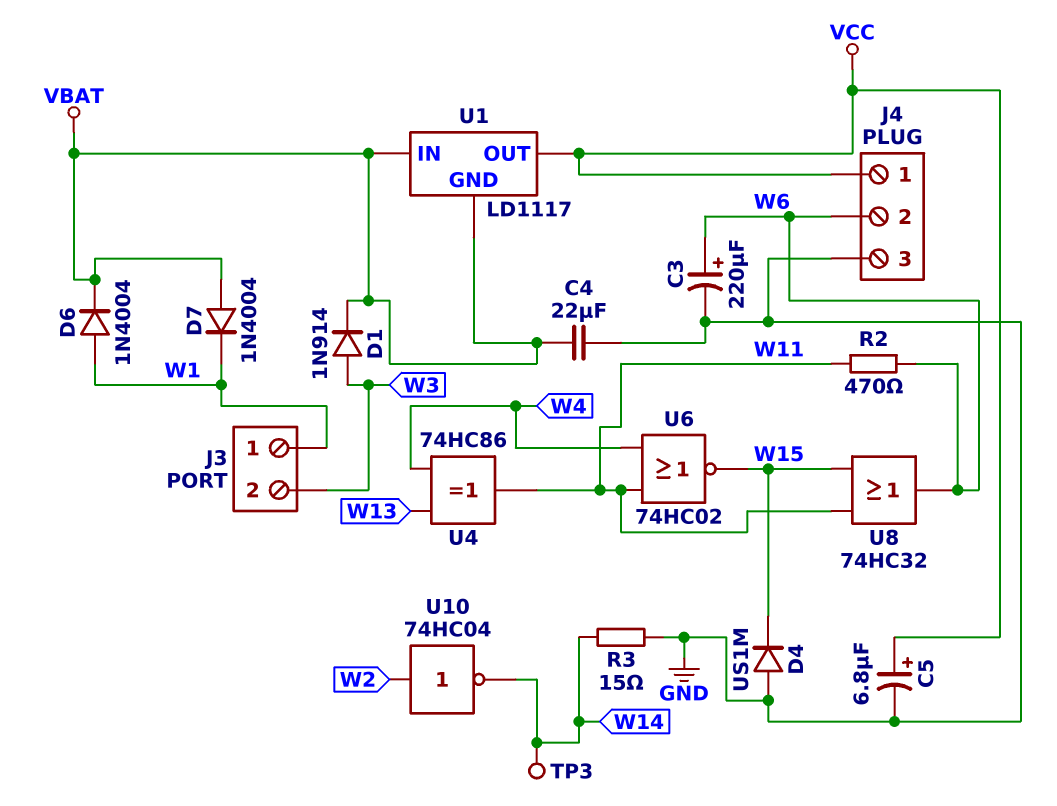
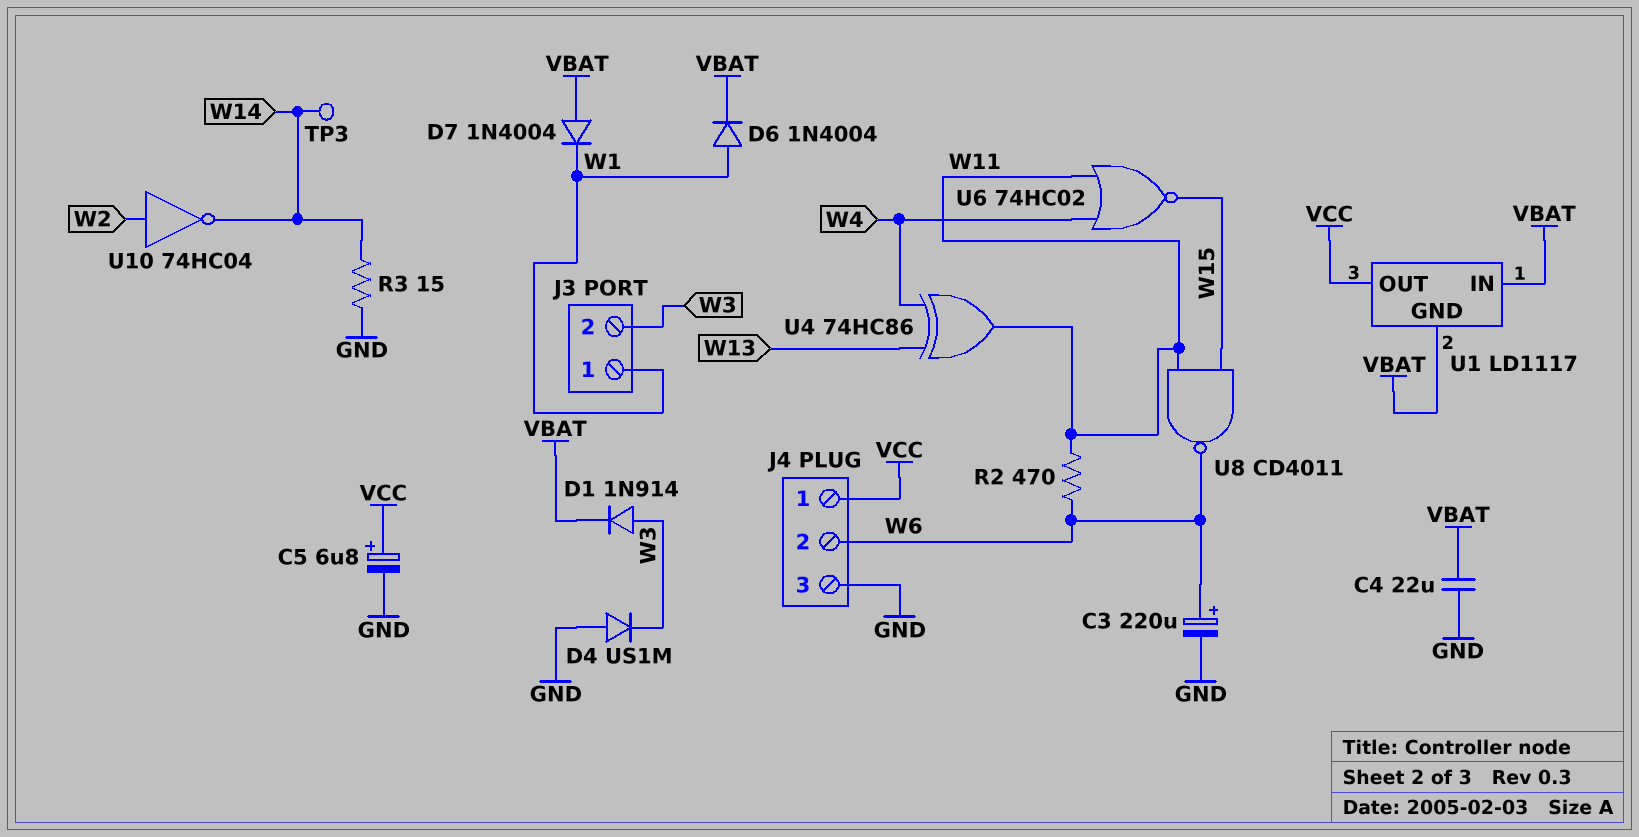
D4: diode US1M (A GND, K W15) -> diode US1M (A GND, K W3)
U8: OR 74HC32 (in W11, in W15, out W6) -> NAND CD4011 (in W11, in W15, out W6)

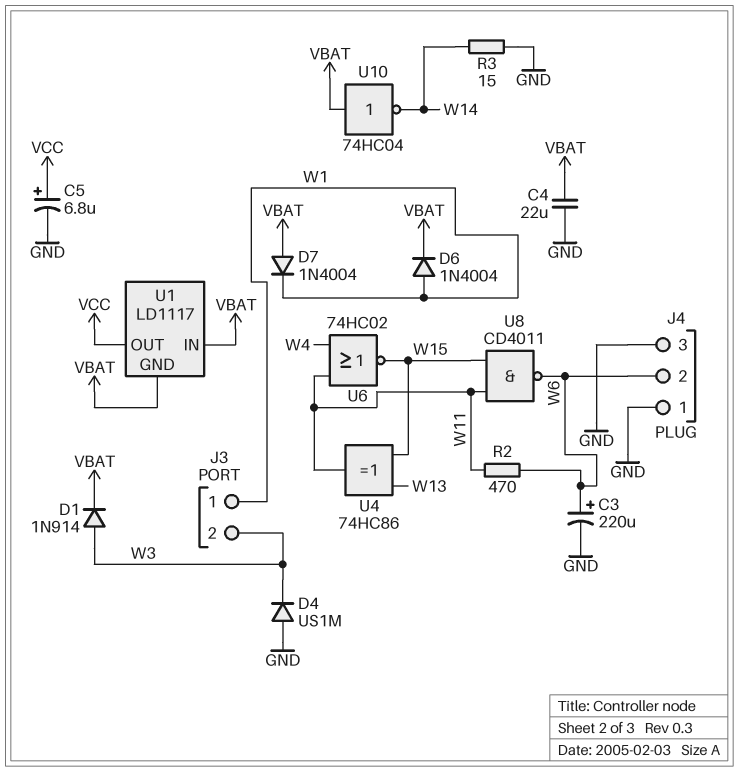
J4 pin 1: VCC -> GND
TP3: test point (W14) -> none
U4: XOR 74HC86 (in W4, in W13, out W11) -> XOR 74HC86 (in W13, in W15, out W11)
U10: NOT 74HC04 (in W2, out W14) -> NOT 74HC04 (in VBAT, out W14)

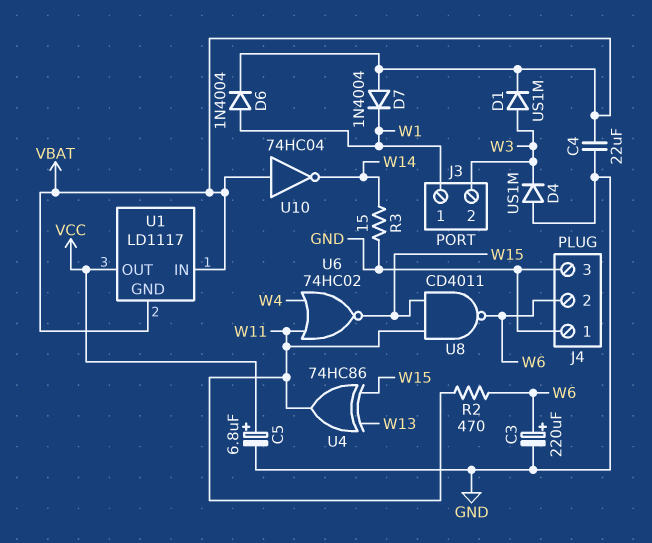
D1: diode 1N914 (A W3, K VBAT) -> diode US1M (A W3, K VBAT)

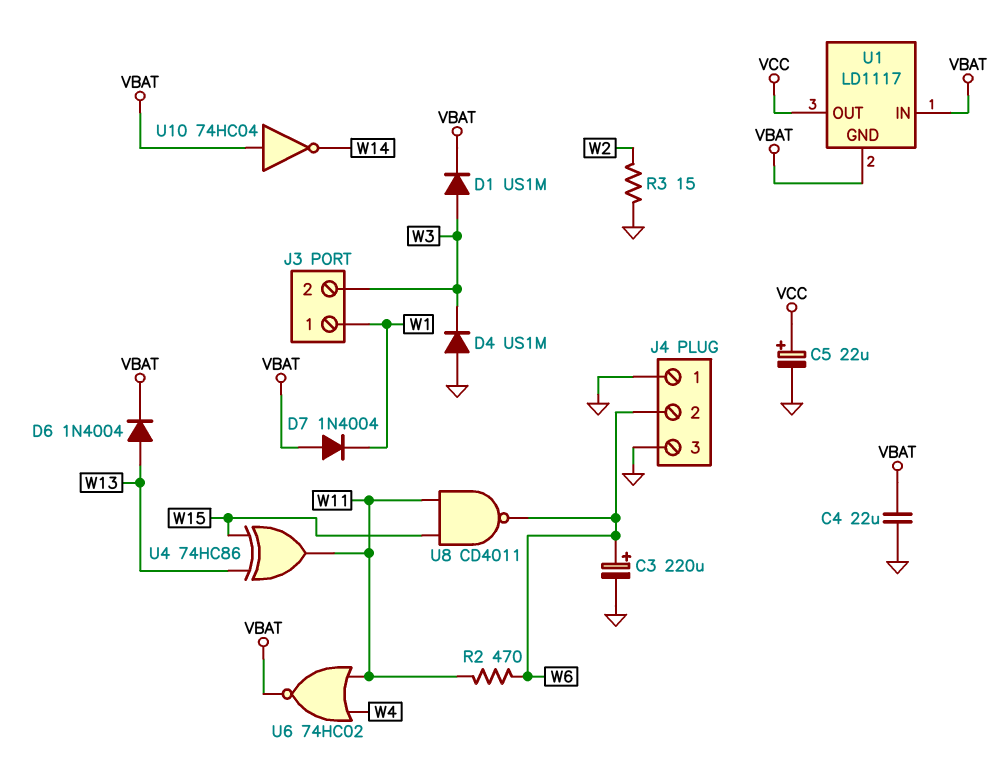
C5: 6.8uF (plus VCC, minus GND) -> 22uF (plus VCC, minus GND)
D6: diode 1N4004 (A W1, K VBAT) -> diode 1N4004 (A W13, K VBAT)
R3: 15 (GND, W14) -> 15 (GND, W2)
U6: NOR 74HC02 (in W4, in W11, out W15) -> NOR 74HC02 (in W4, in W11, out VBAT)

